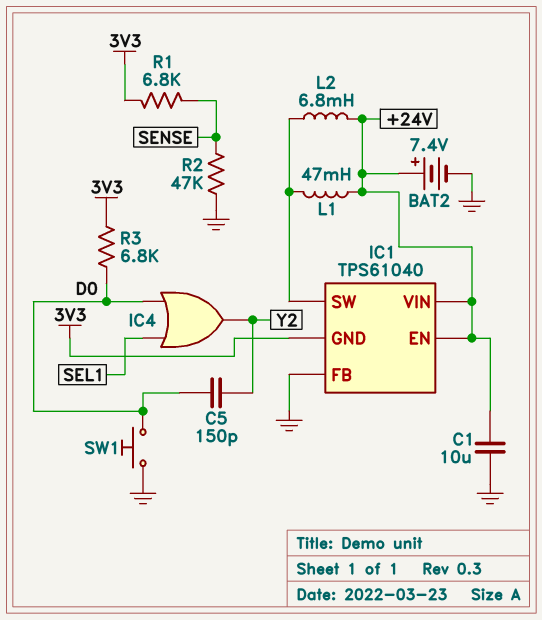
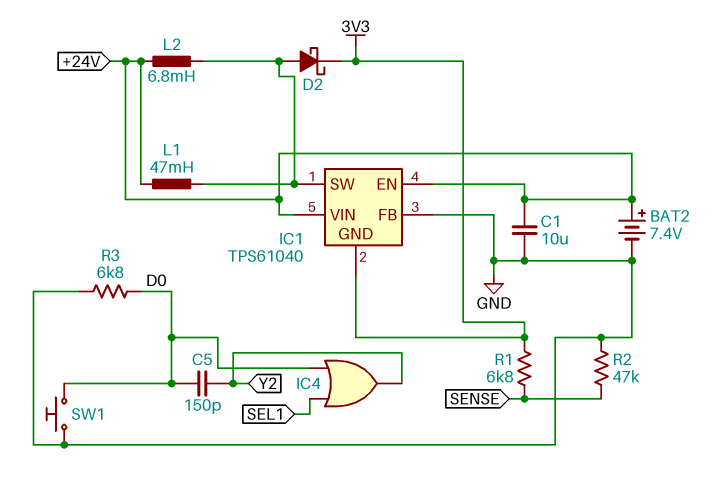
D2: none -> schottky (A IC1/SW, K 3V3)
R3: 6.8k (3V3, D0) -> 6.8k (D0, GND)

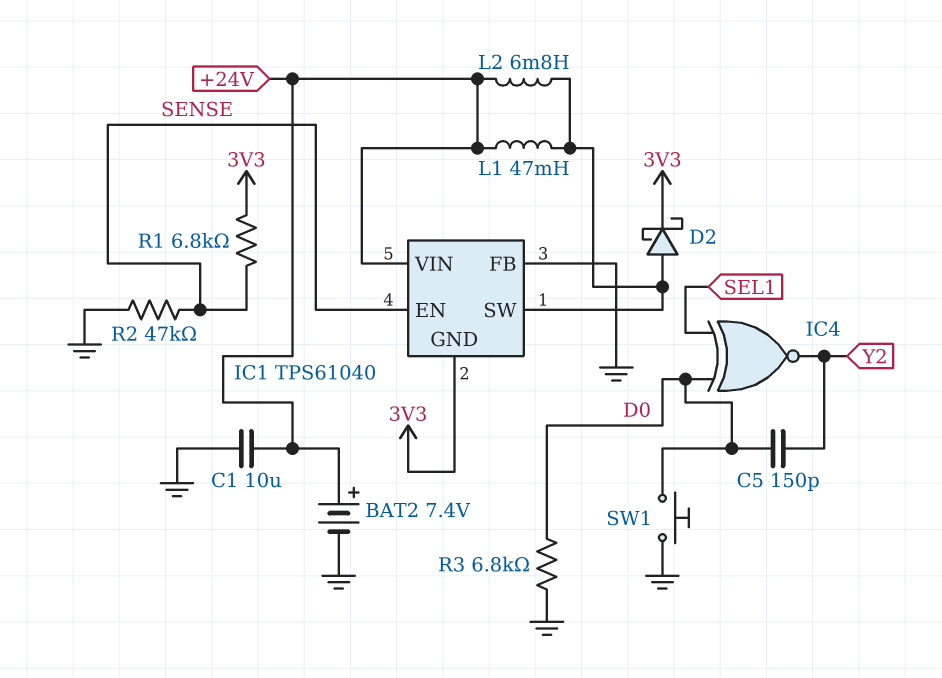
IC1 pin EN: +24V -> SENSE
IC4: OR (in D0, in SEL1, out Y2) -> XNOR (in D0, in SEL1, out Y2)

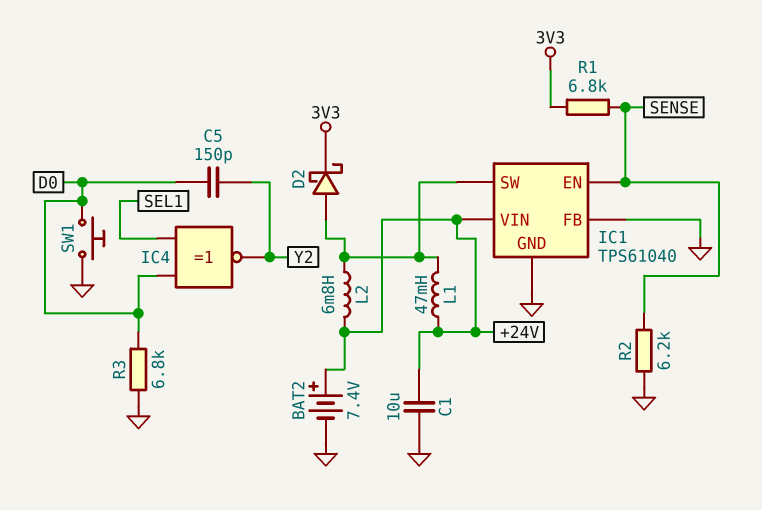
IC1 pin GND: 3V3 -> GND
R2: 47k (GND, SENSE) -> 6.2k (GND, SENSE)

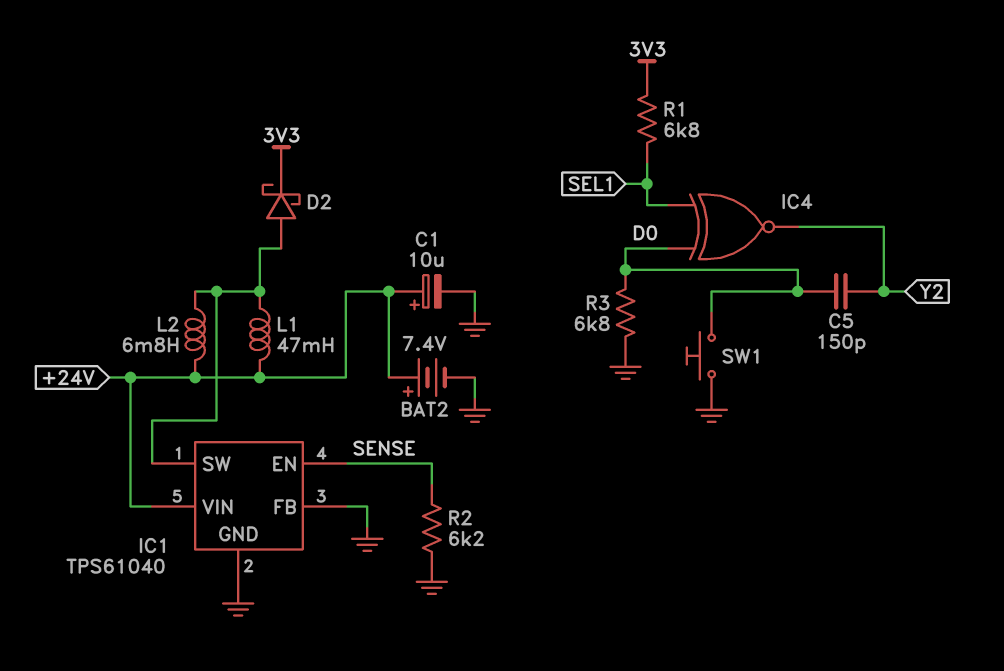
C1: 10uF (+24V, GND) -> 10uF (plus +24V, minus GND)
R1: 6.8k (3V3, SENSE) -> 6.8k (3V3, SEL1)

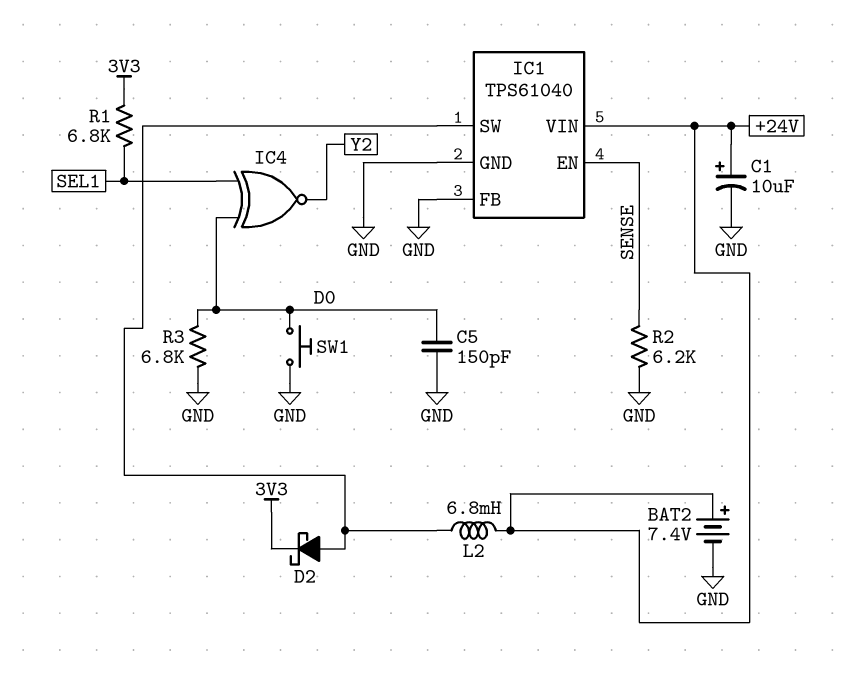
C5: 150pF (D0, Y2) -> 150pF (D0, GND)
L1: 47mH (+24V, IC1/SW) -> none

